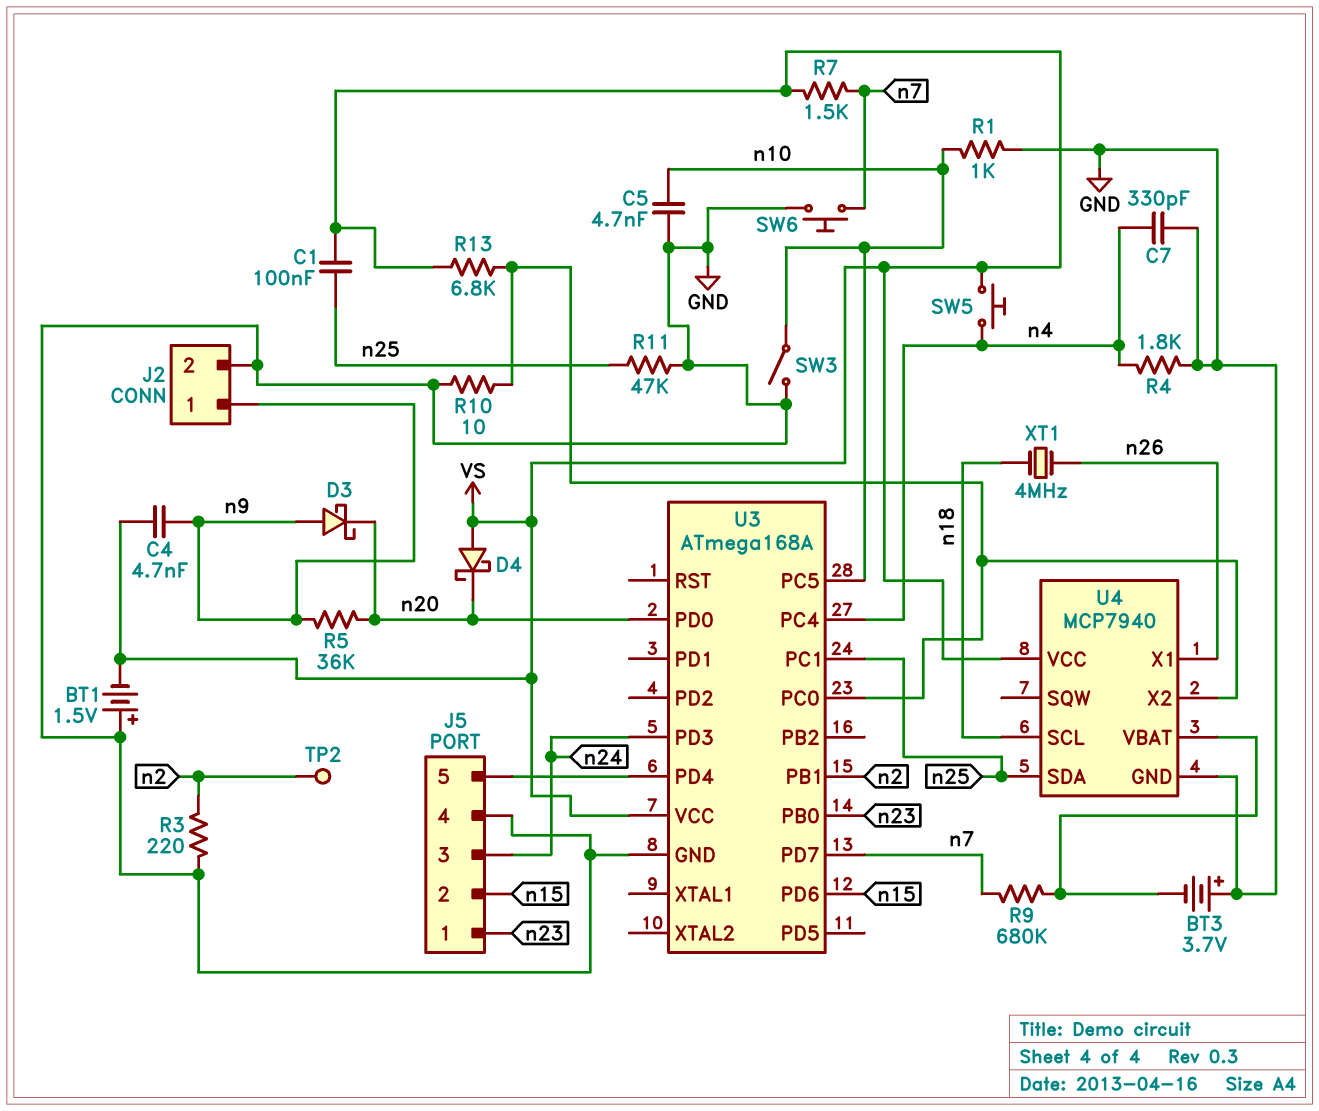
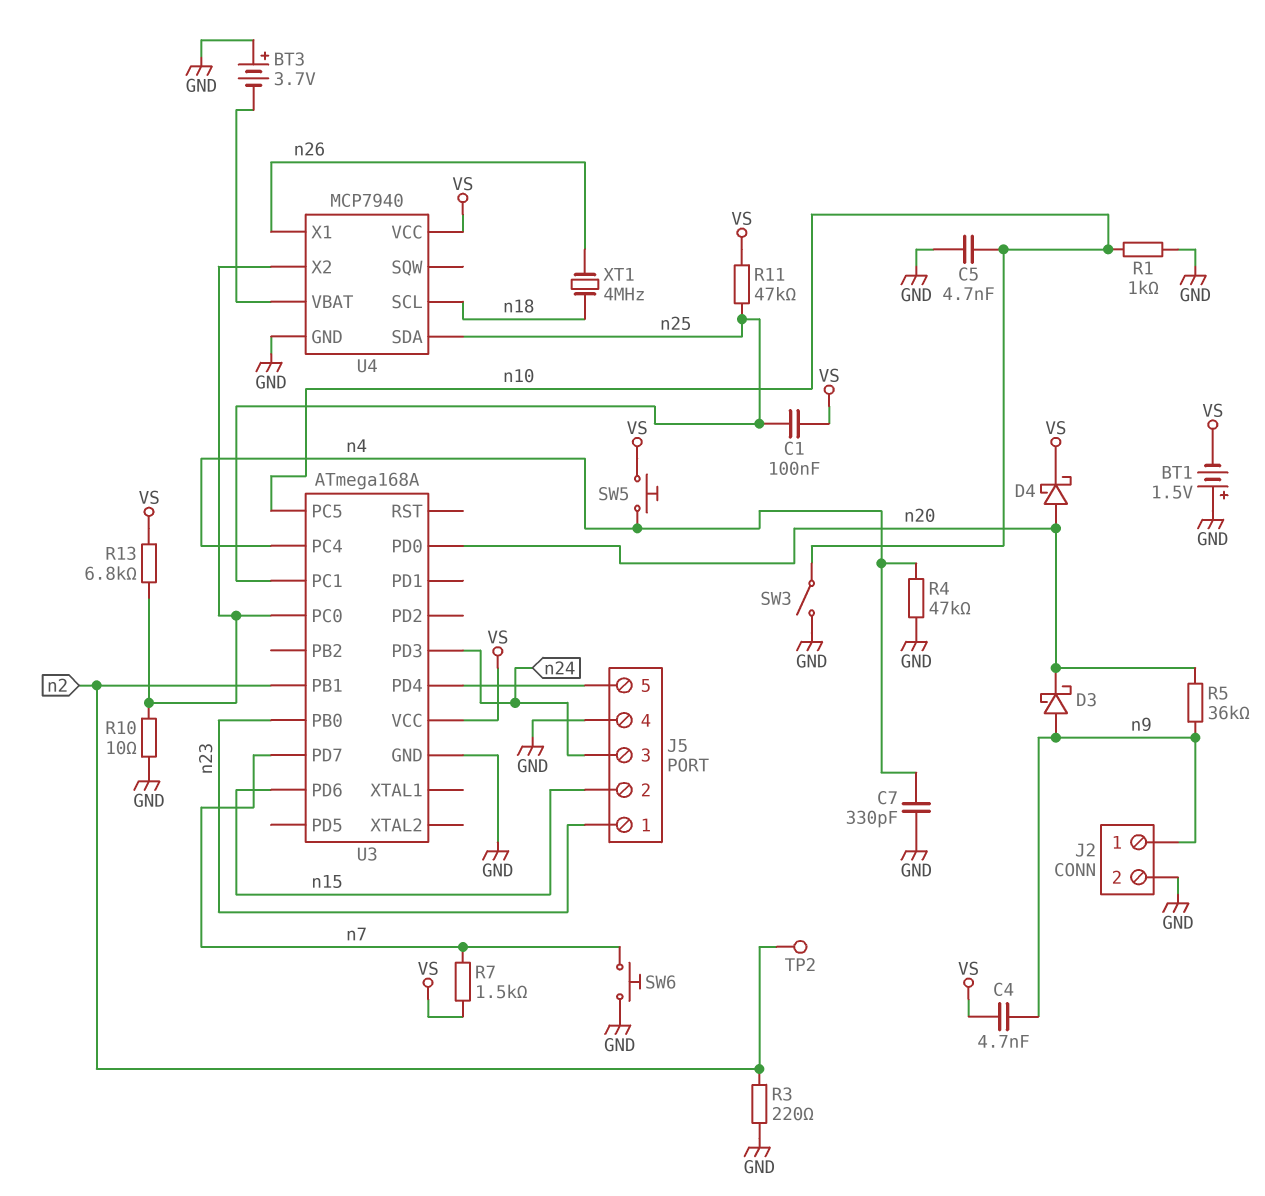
D4: schottky (A VS, K n20) -> schottky (A n20, K VS)
R4: 1.8k (GND, n4) -> 47k (GND, n4)
R9: 680k (U4/VBAT, n7) -> none
R11: 47k (GND, n25) -> 47k (VS, n25)

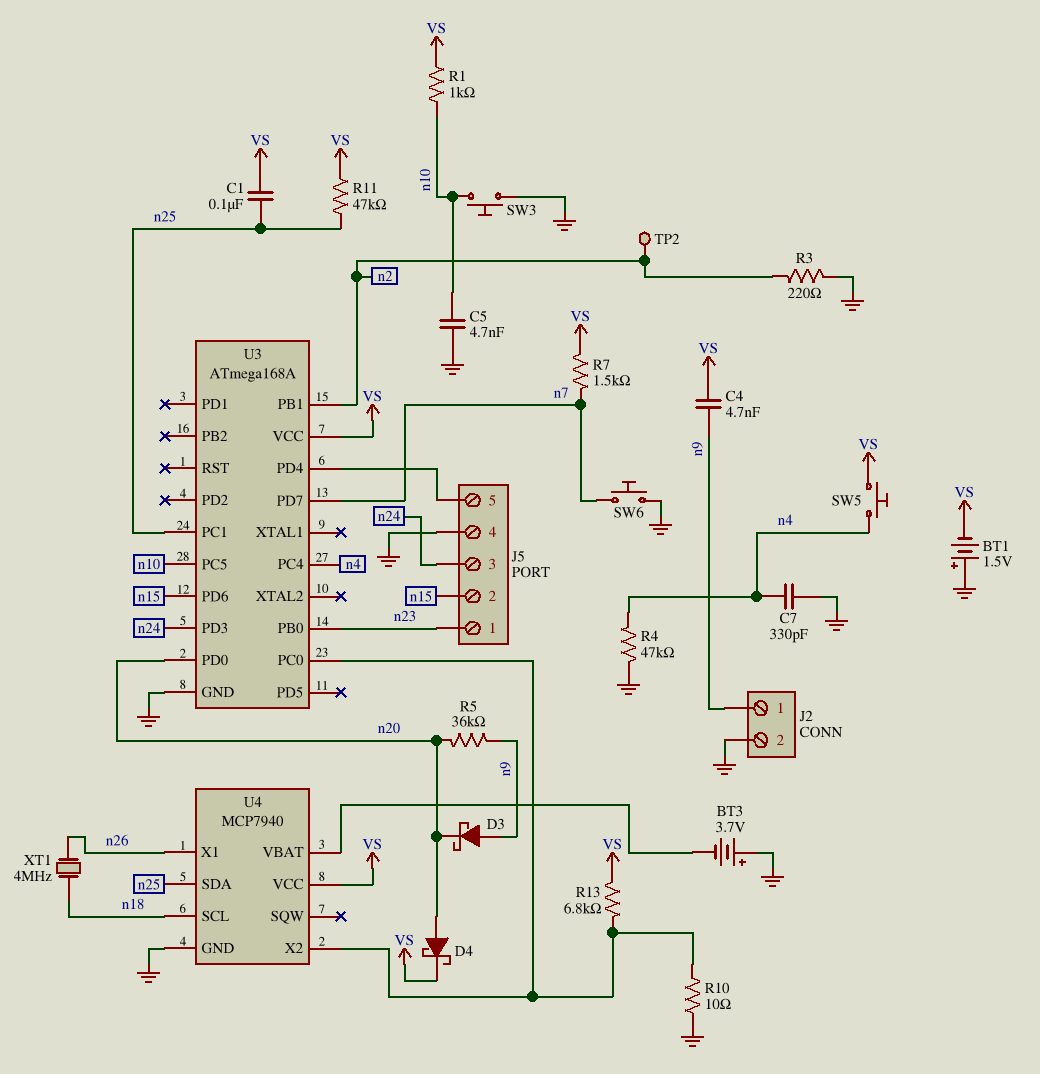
R1: 1k (GND, n10) -> 1k (VS, n10)
SW3: switch (GND, n10) -> button (GND, n10)

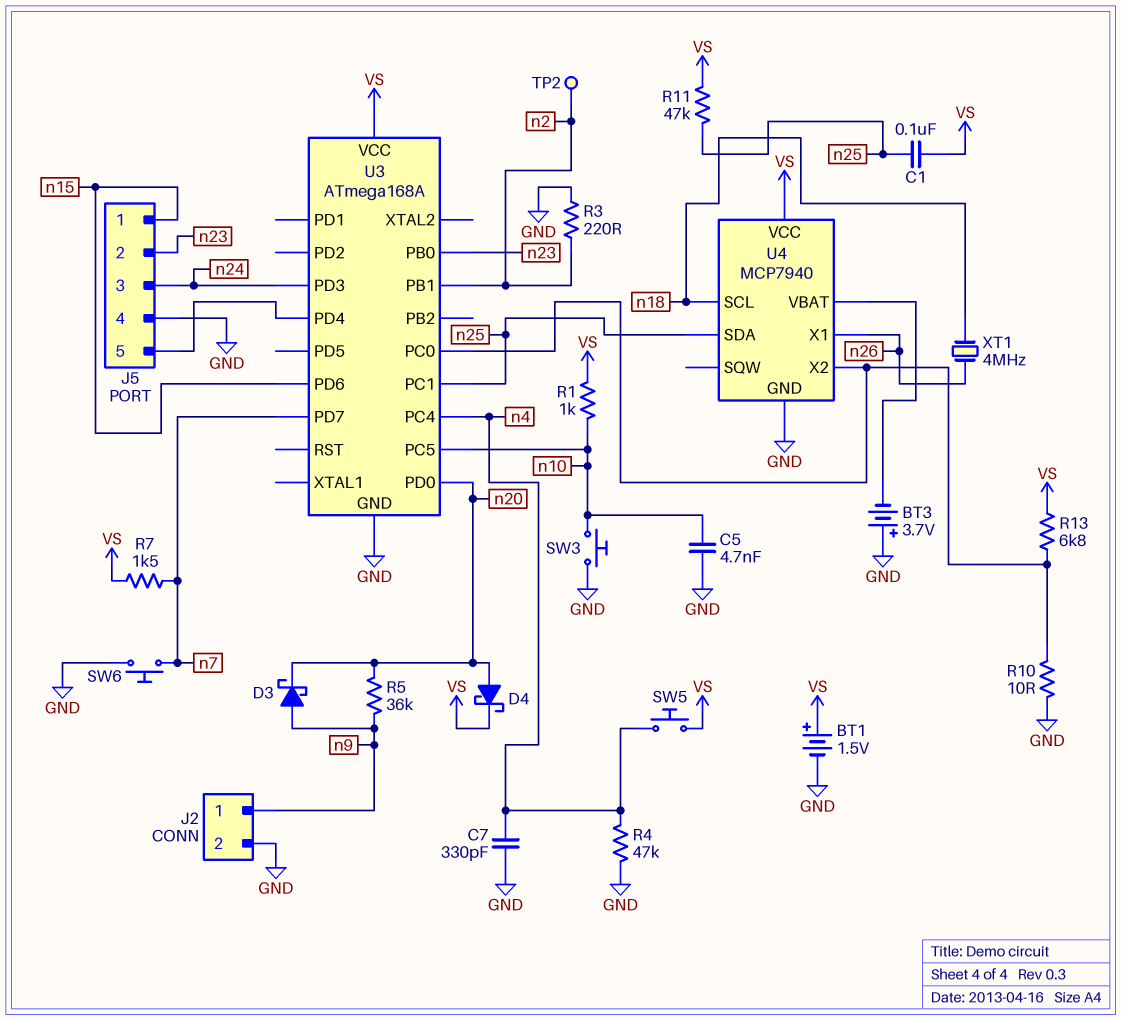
BT1: 1.5V (plus GND, minus VS) -> 1.5V (plus VS, minus GND)
C4: 4.7nF (VS, n9) -> none
J5 pin 1: n23 -> n15
J5 pin 2: n15 -> n23

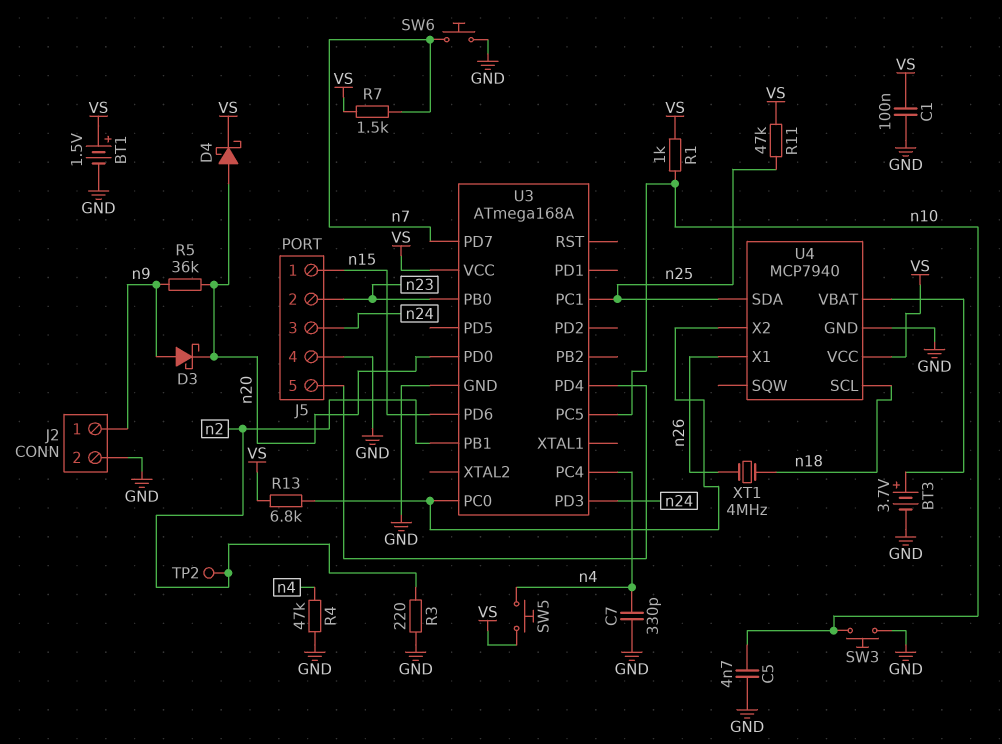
BT3: 3.7V (plus GND, minus U4/VBAT) -> 3.7V (plus U4/VBAT, minus GND)
C1: 100nF (VS, n25) -> 100nF (GND, VS)
R10: 10 (GND, U3/PC0) -> none

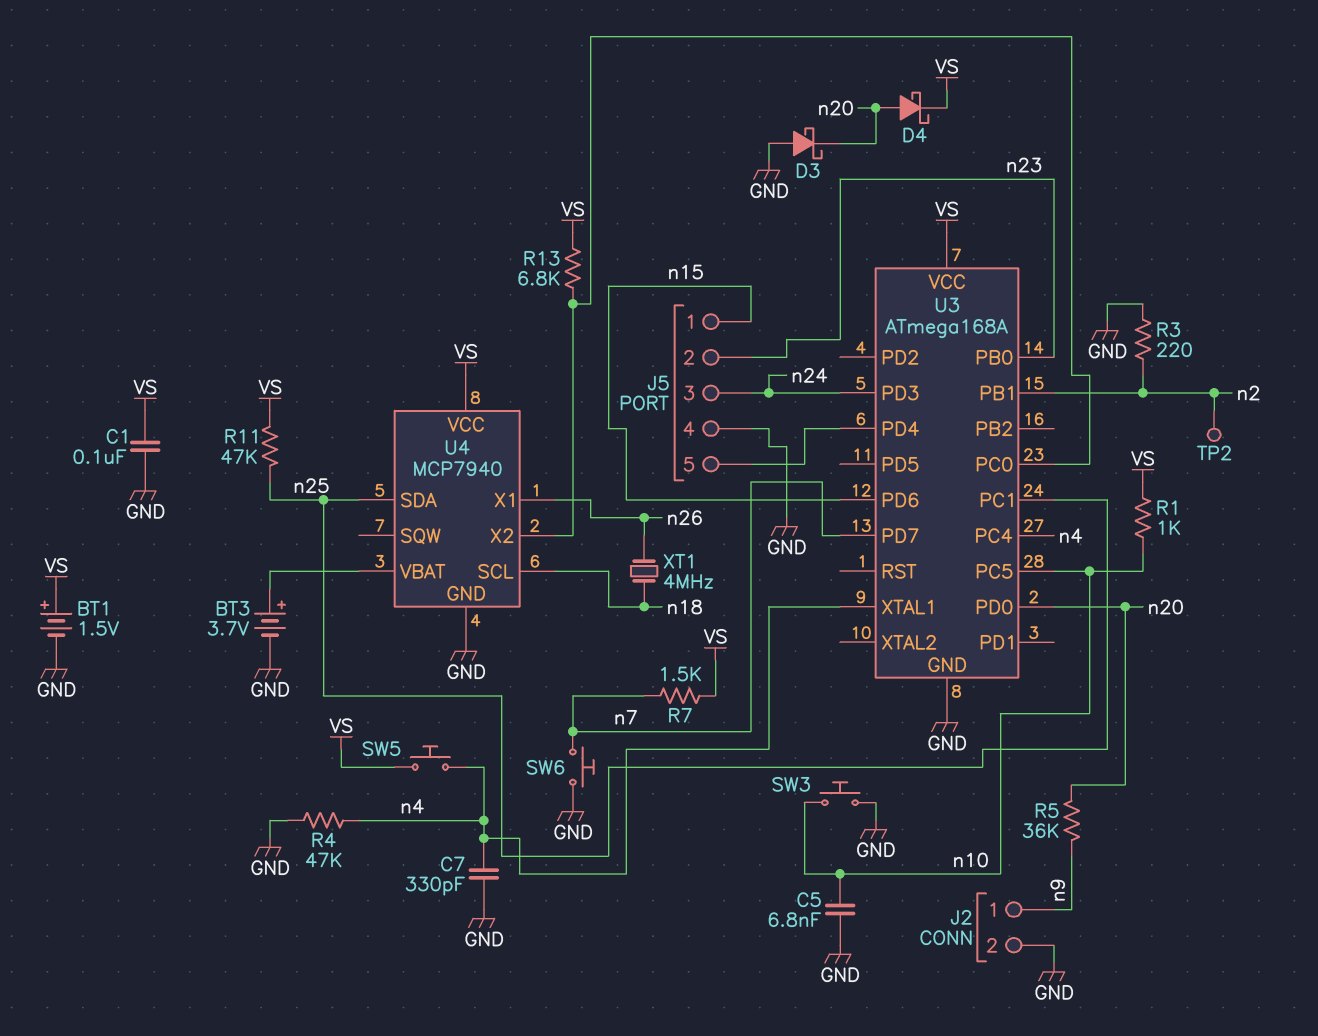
C5: 4.7nF (GND, n10) -> 6.8nF (GND, n10)
D3: schottky (A n9, K n20) -> schottky (A GND, K n20)
U3 pin XTAL1: none -> n4

